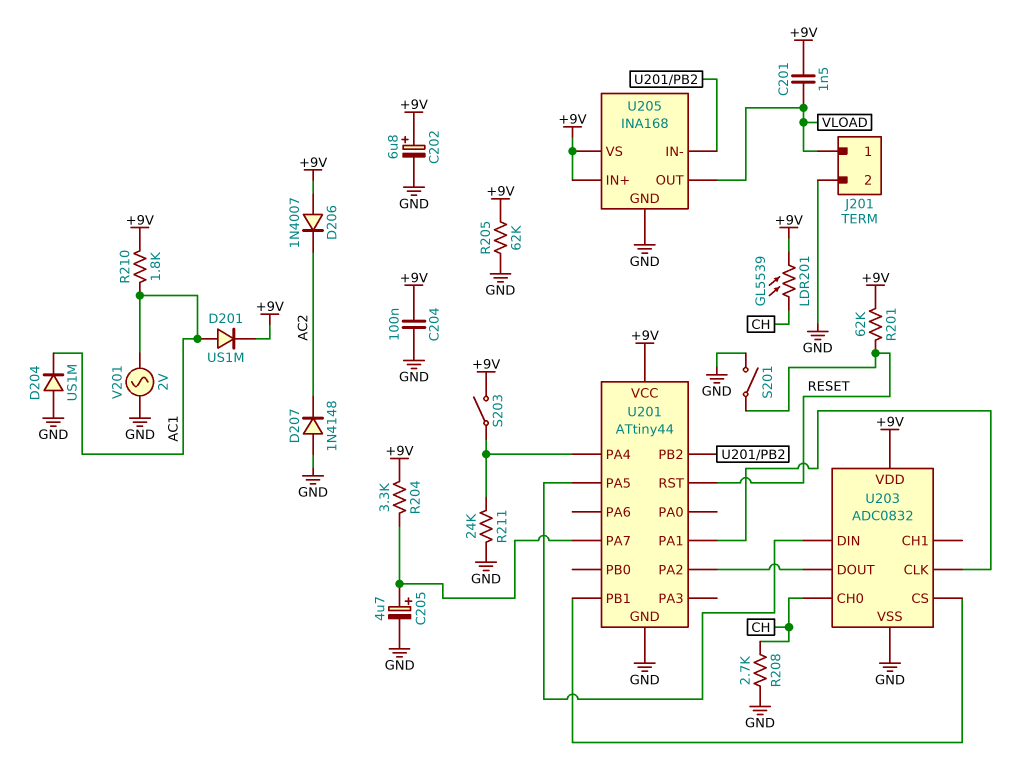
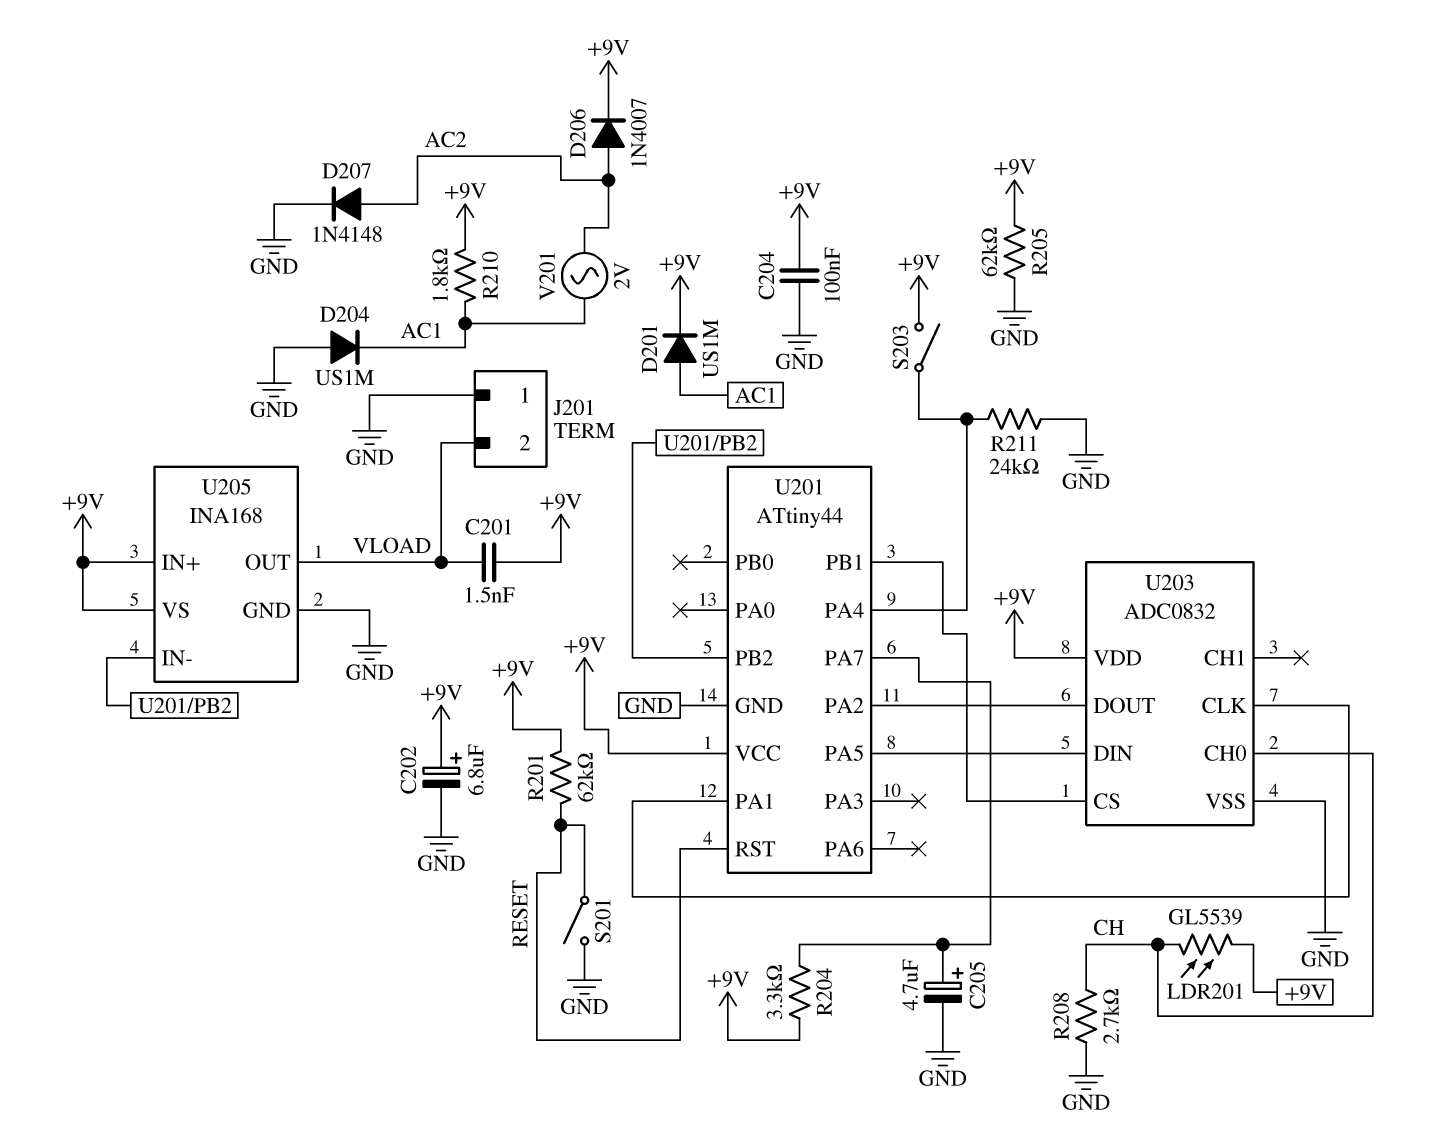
D206: diode 1N4007 (A +9V, K AC2) -> diode 1N4007 (A AC2, K +9V)
D207: diode 1N4148 (A GND, K AC2) -> diode 1N4148 (A AC2, K GND)
J201 pin 1: VLOAD -> GND
J201 pin 2: GND -> VLOAD
V201: AC 2V (AC1, GND) -> AC 2V (AC1, AC2)

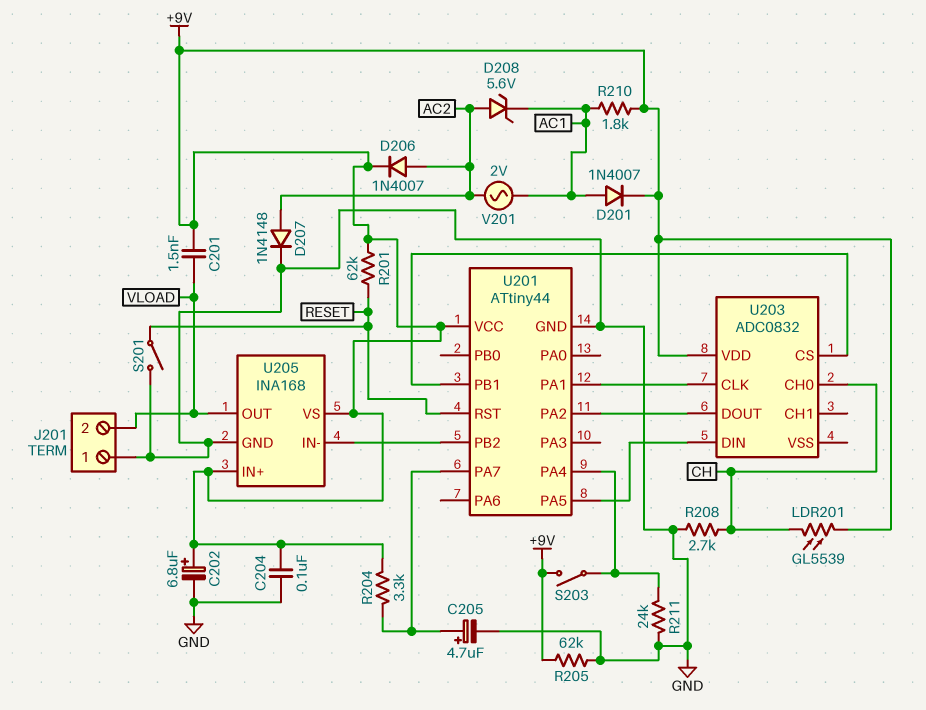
D201: diode US1M (A AC1, K +9V) -> diode 1N4007 (A AC1, K +9V)
D204: diode US1M (A GND, K AC1) -> none
D208: none -> zener 5.6V (A AC2, K AC1)
U203 pin VSS: GND -> none

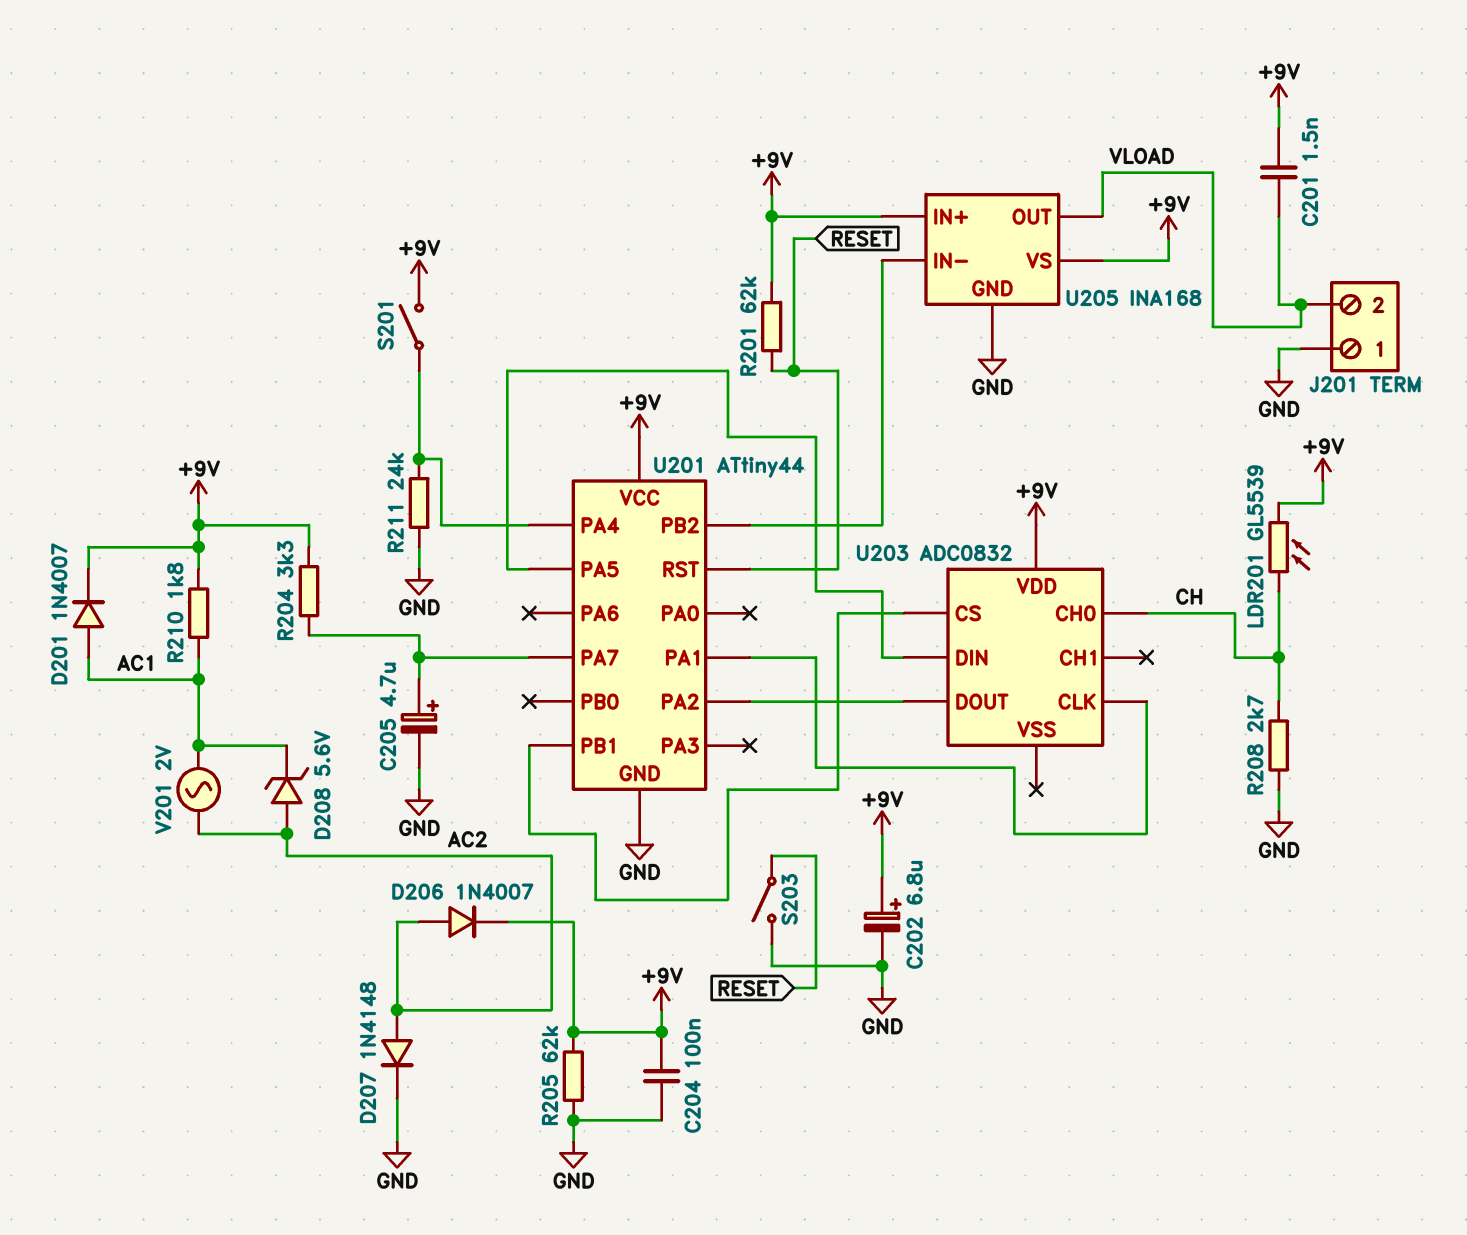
S201: switch (GND, RESET) -> switch (+9V, U201/PA4)
S203: switch (+9V, U201/PA4) -> switch (GND, RESET)

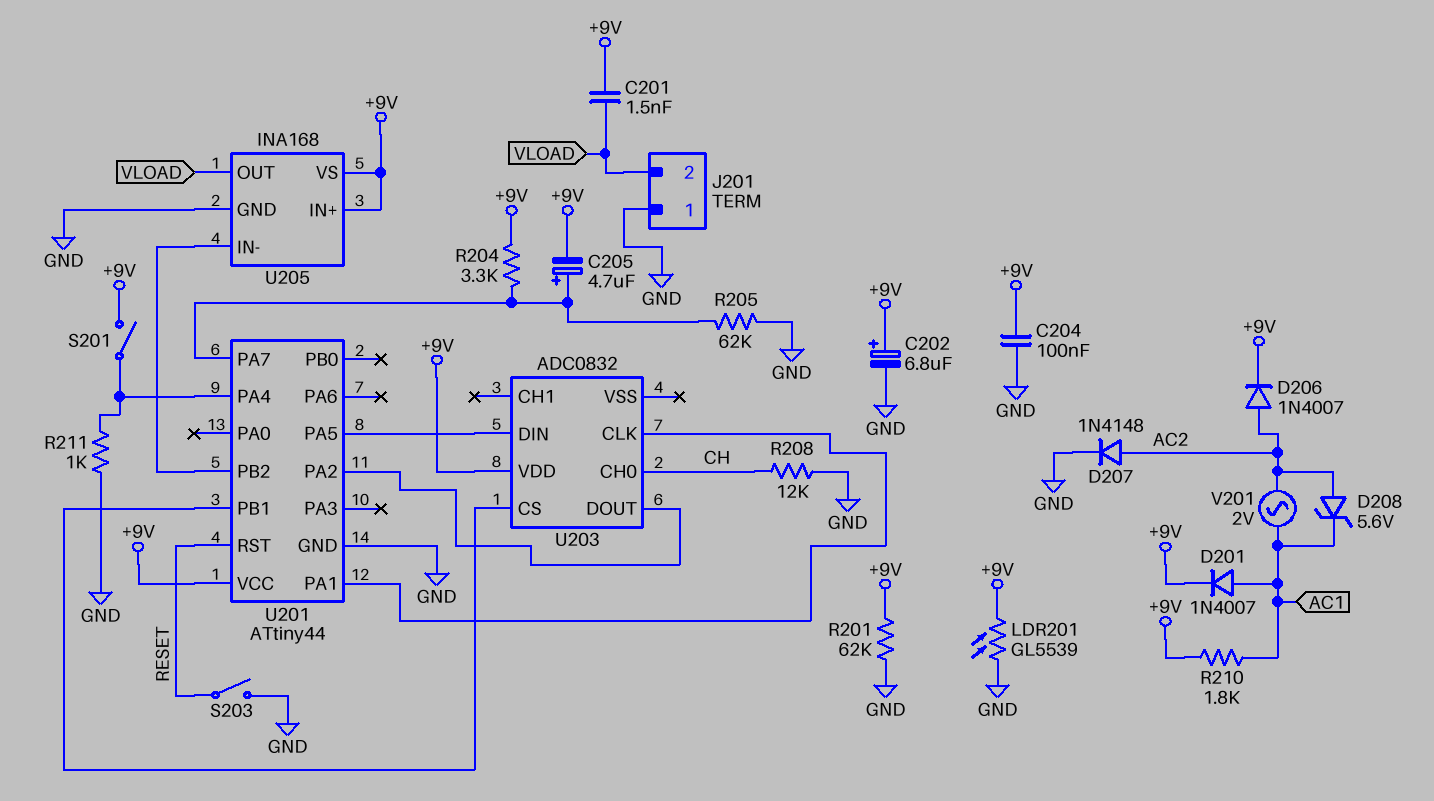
C205: 4.7uF (plus U201/PA7, minus GND) -> 4.7uF (plus U201/PA7, minus +9V)
LDR201: GL5539 (+9V, CH) -> GL5539 (+9V, GND)
R201: 62k (+9V, RESET) -> 62k (+9V, GND)
R205: 62k (+9V, GND) -> 62k (GND, U201/PA7)
R208: 2.7k (CH, GND) -> 12k (CH, GND)
R211: 24k (GND, U201/PA4) -> 1k (GND, U201/PA4)

